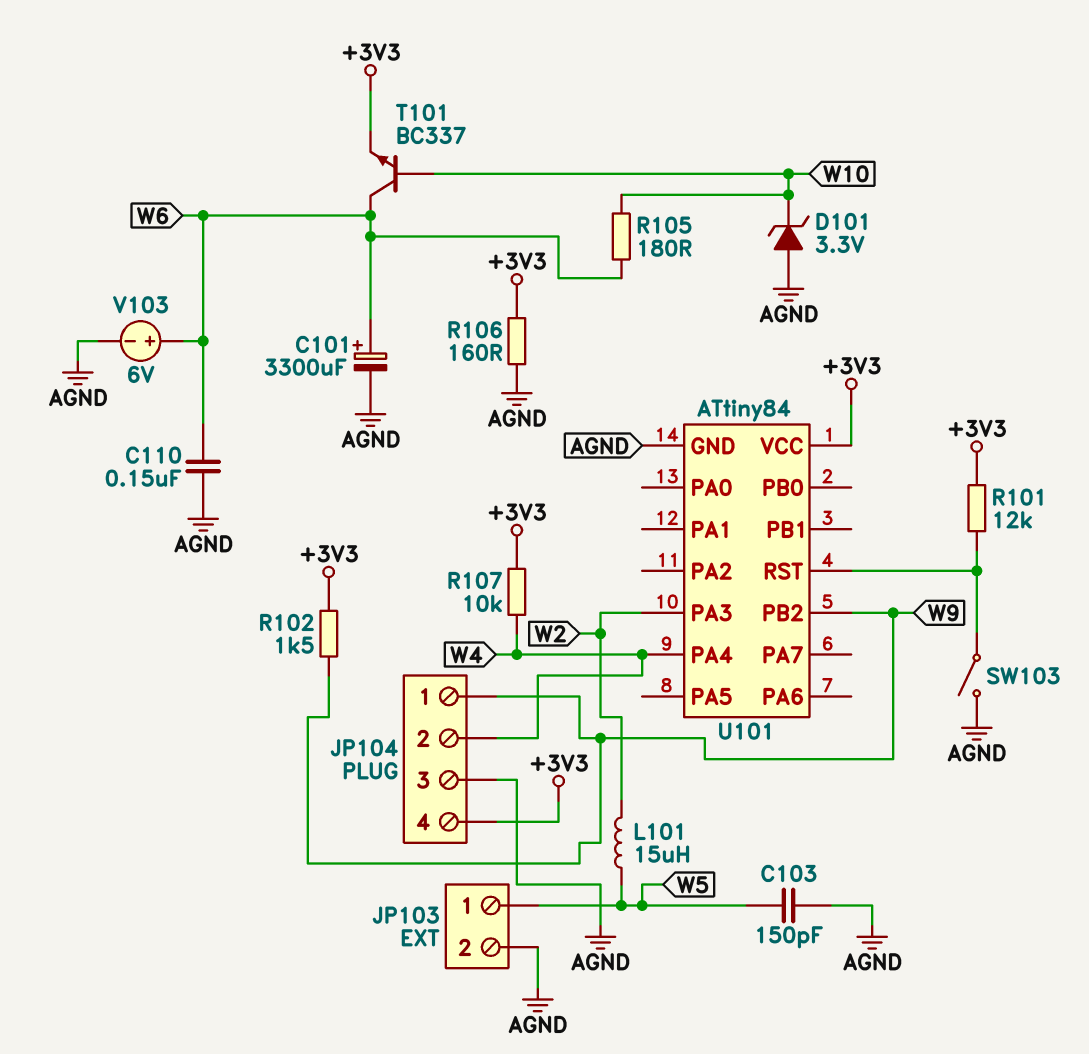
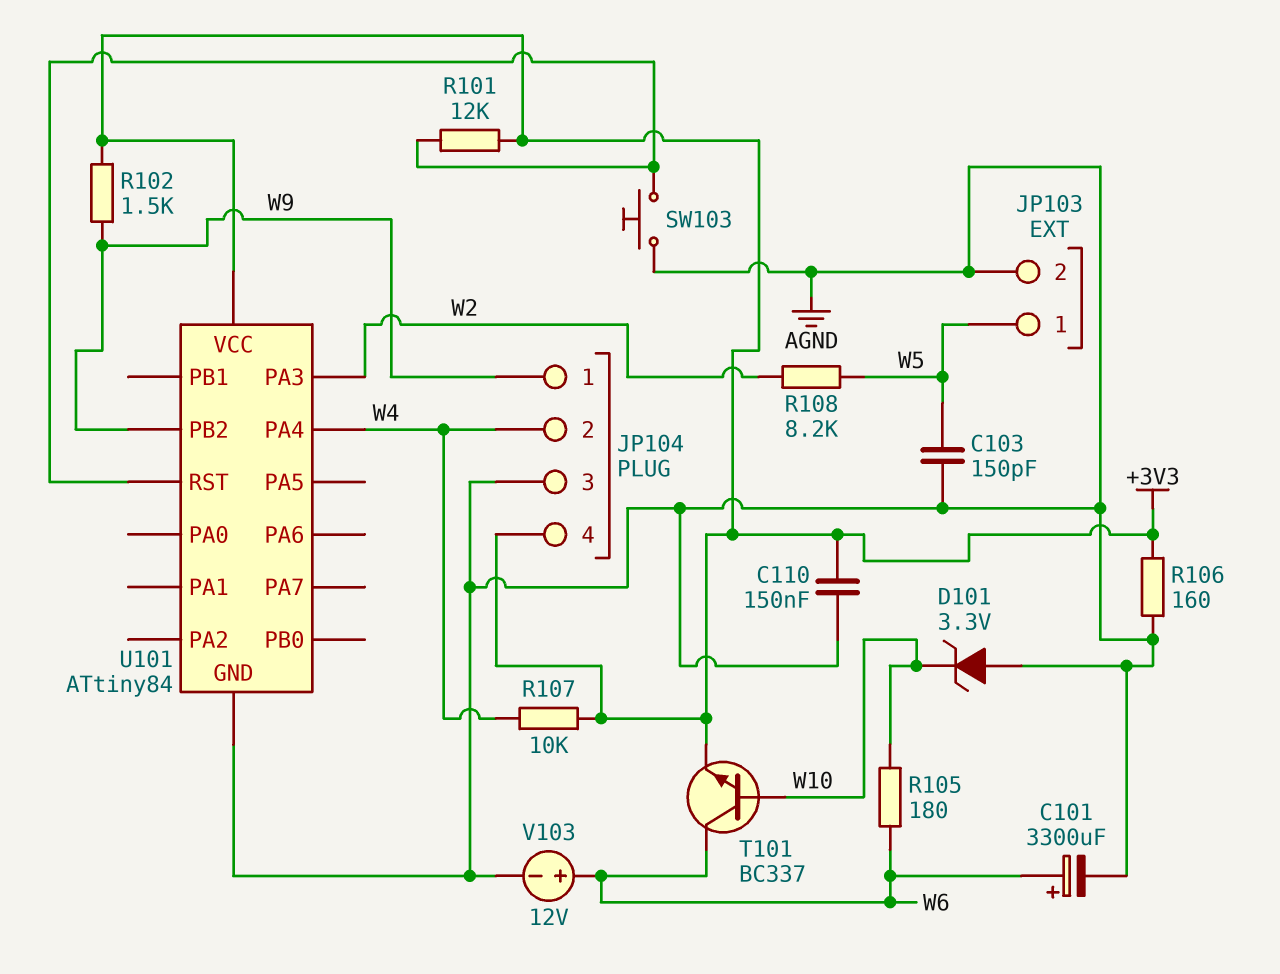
C110: 150nF (AGND, W6) -> 150nF (+3V3, AGND)
L101: 15uH (W2, W5) -> none
R108: none -> 8.2k (W2, W5)
SW103: switch (AGND, U101/RST) -> button (AGND, U101/RST)
V103: 6V (plus W6, minus AGND) -> 12V (plus W6, minus AGND)

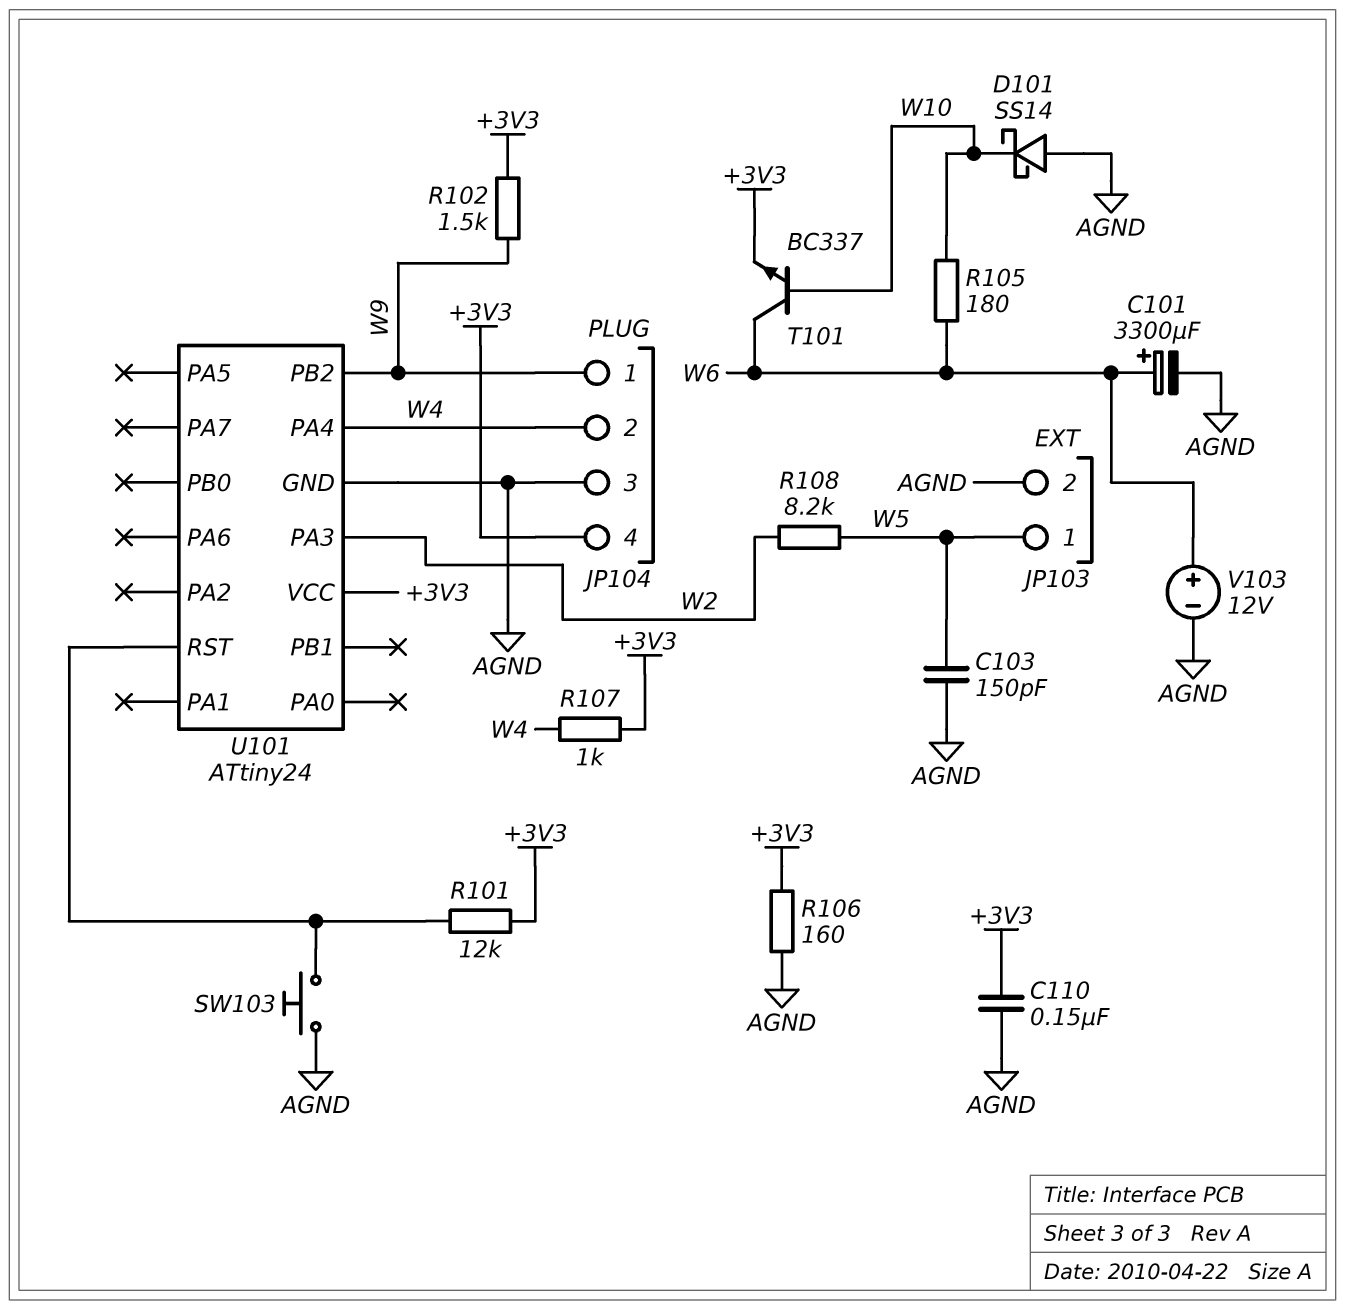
D101: zener 3.3V (A AGND, K W10) -> schottky SS14 (A AGND, K W10)
R107: 10k (+3V3, W4) -> 1k (+3V3, W4)
U101: ATtiny84 -> ATtiny24

